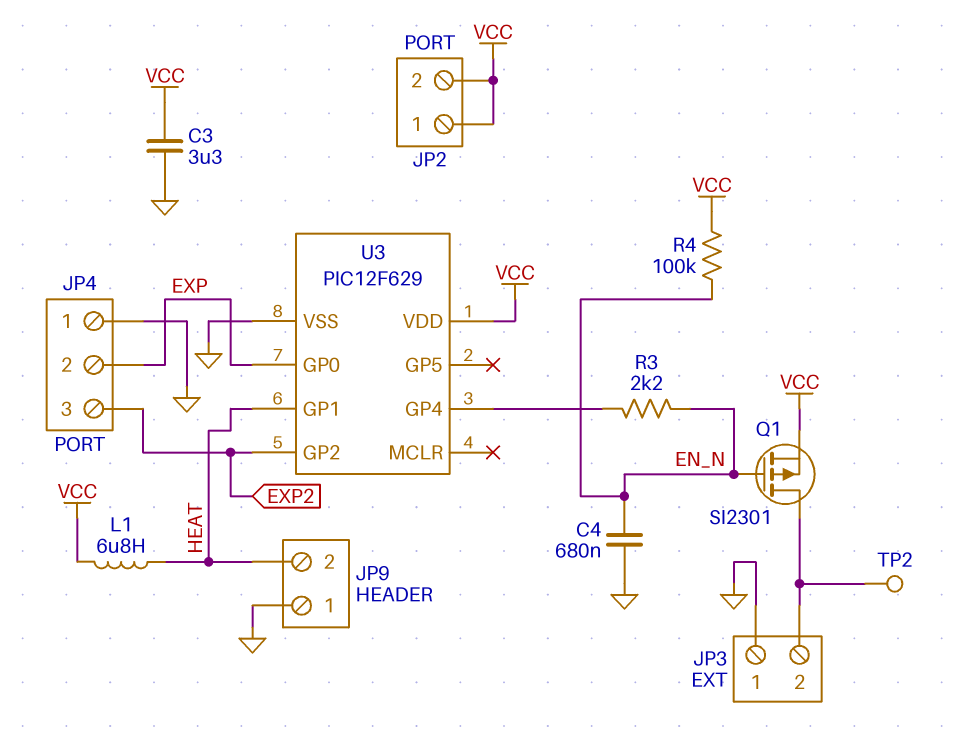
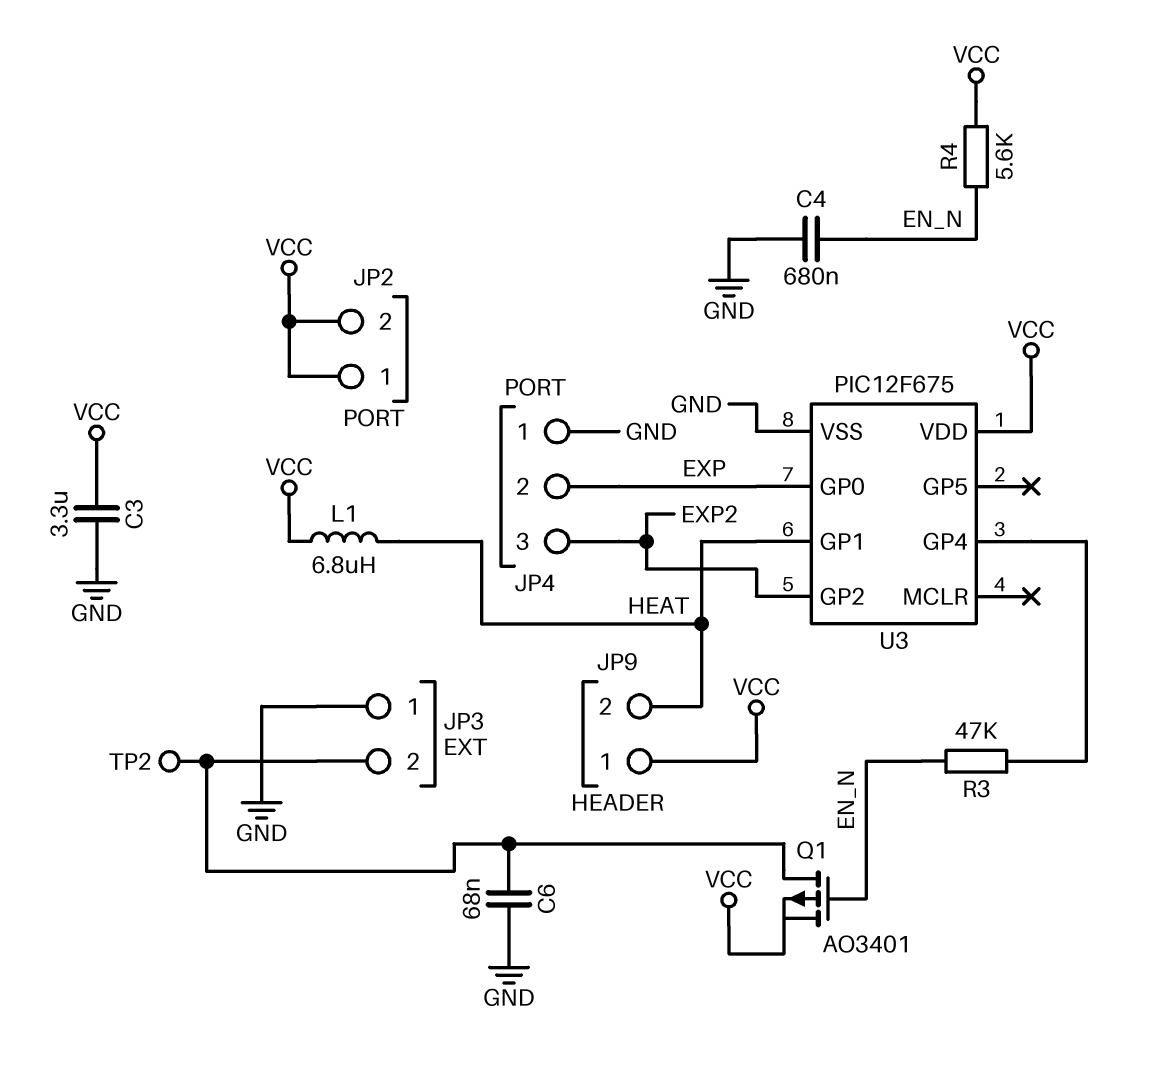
C6: none -> 68nF (GND, JP3/2)
JP9 pin 1: GND -> VCC
Q1: PMOS SI2301 (G EN_N, D JP3/2, S VCC) -> PMOS AO3401 (G EN_N, D JP3/2, S VCC)
R3: 2.2k (EN_N, U3/GP4) -> 47k (EN_N, U3/GP4)
R4: 100k (EN_N, VCC) -> 5.6k (EN_N, VCC)
U3: PIC12F629 -> PIC12F675

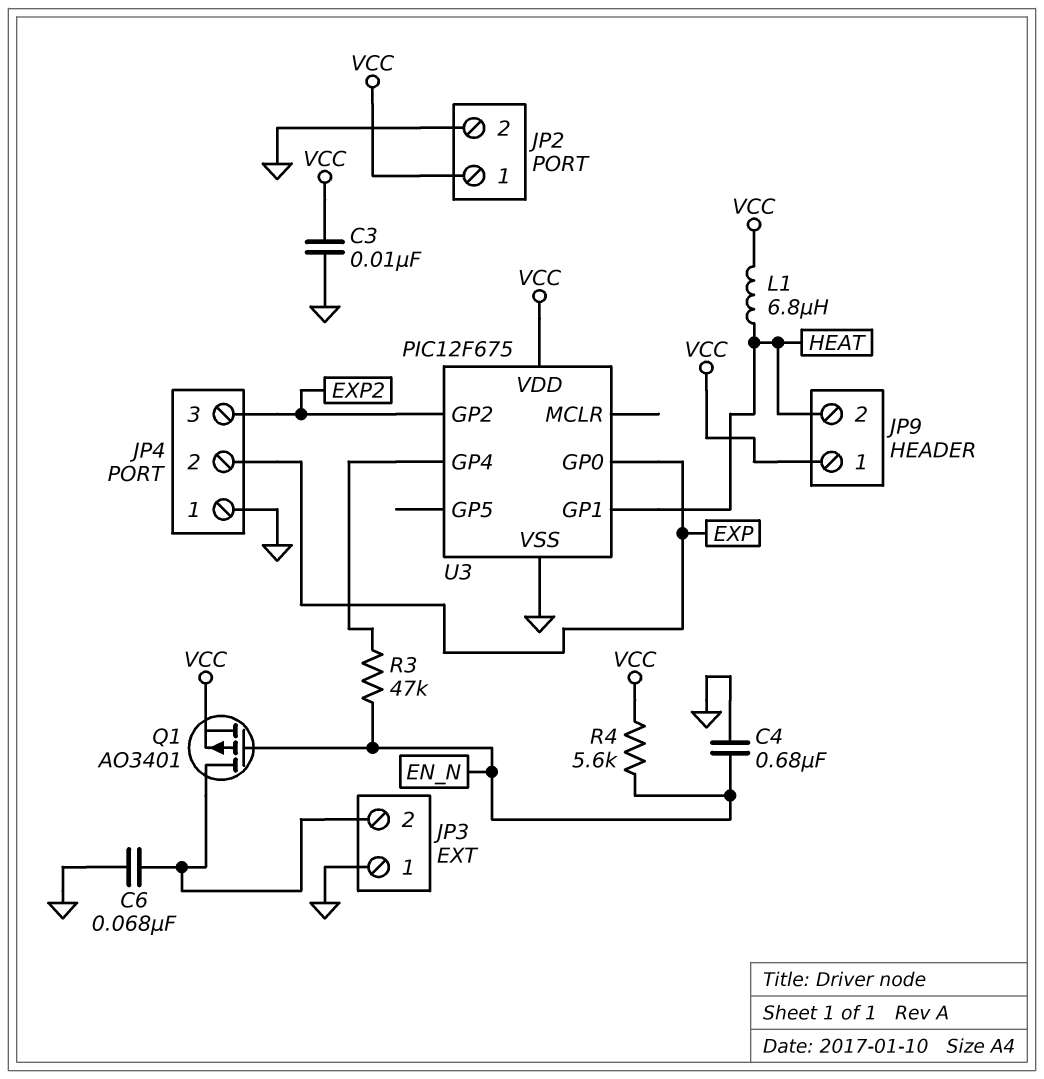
C3: 3.3uF (GND, VCC) -> 10nF (GND, VCC)
JP2 pin 2: VCC -> GND
TP2: test point (JP3/2) -> none

